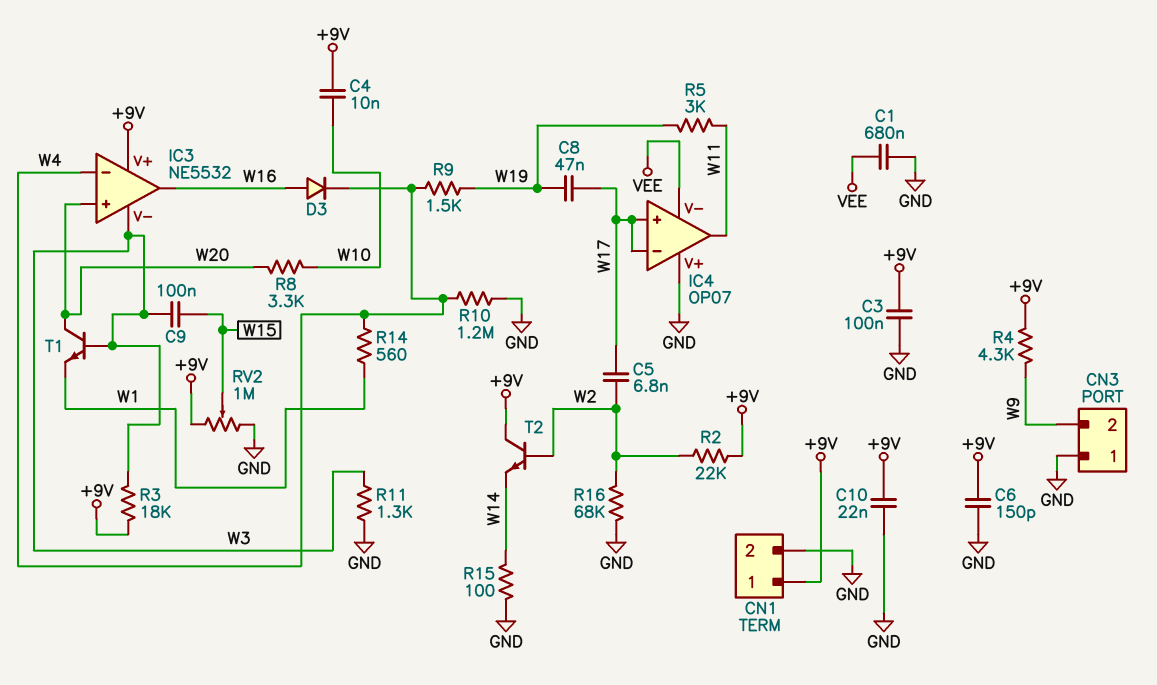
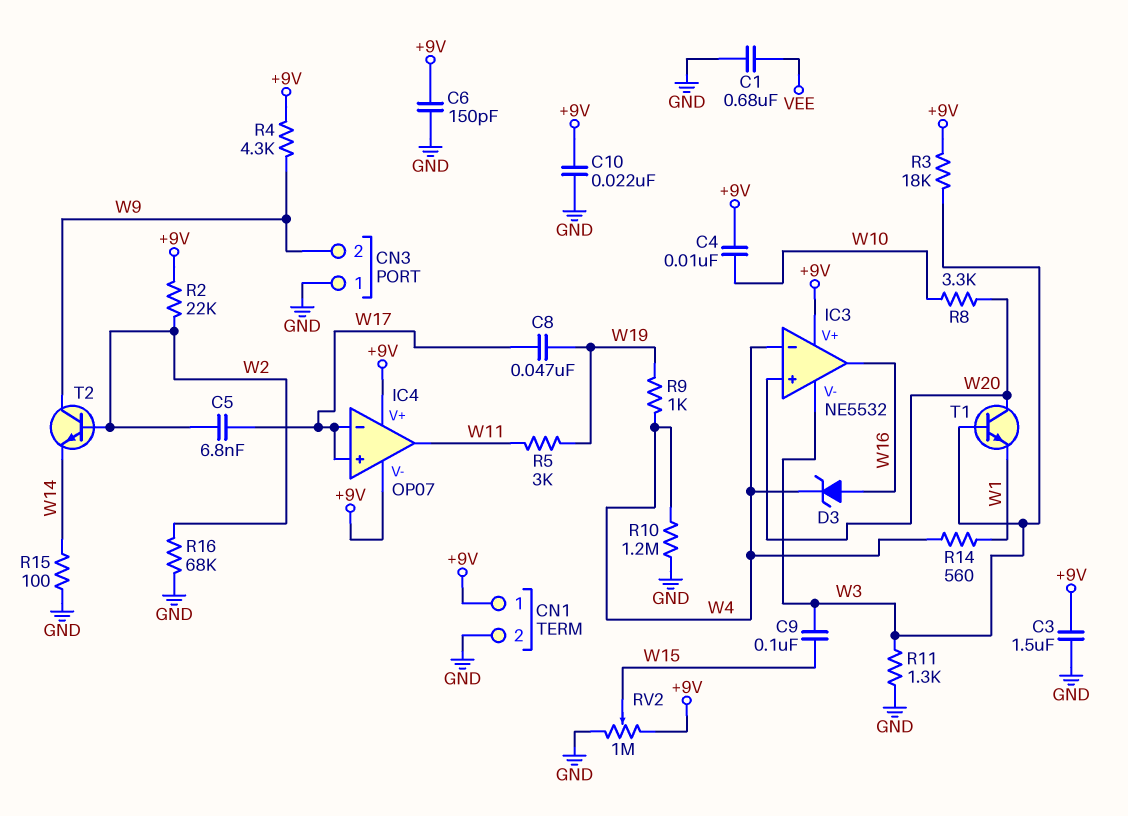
C3: 100nF (+9V, GND) -> 1.5uF (+9V, GND)
D3: diode (A W16, K W4) -> zener (A W16, K W4)
IC4 pin V+: GND -> +9V
IC4 pin V-: VEE -> +9V
R9: 1.5k (W4, W19) -> 1k (W4, W19)
T2: NPN (B W2, C +9V, E W14) -> NPN (B W2, C W9, E W14)

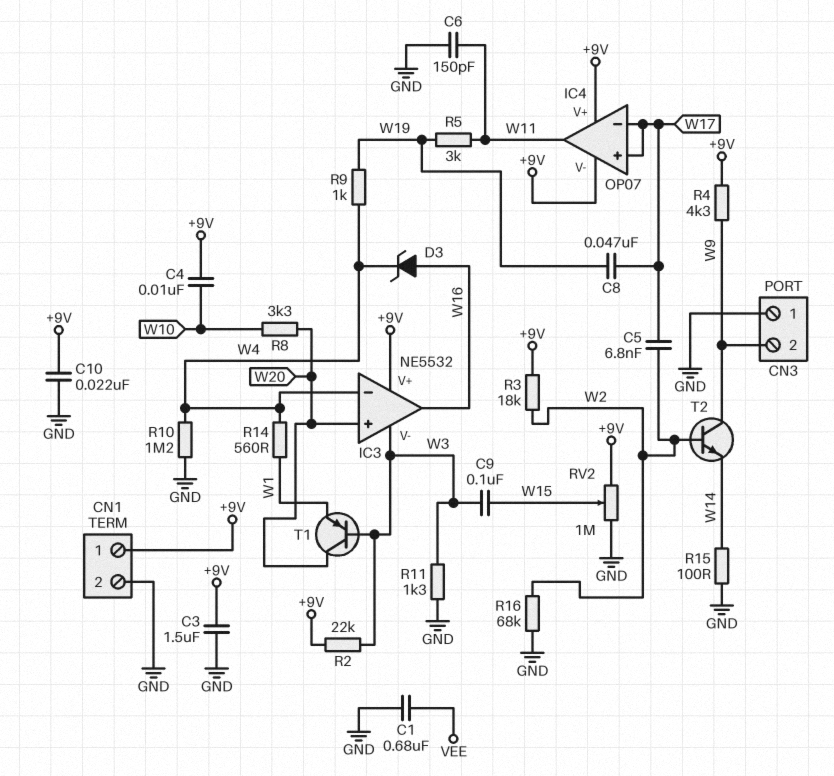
C6: 150pF (+9V, GND) -> 150pF (GND, W11)
R2: 22k (+9V, W2) -> 22k (+9V, W3)
R3: 18k (+9V, W3) -> 18k (+9V, W2)
T1: NPN (B W3, C W20, E W1) -> PNP (B W3, C W20, E W1)

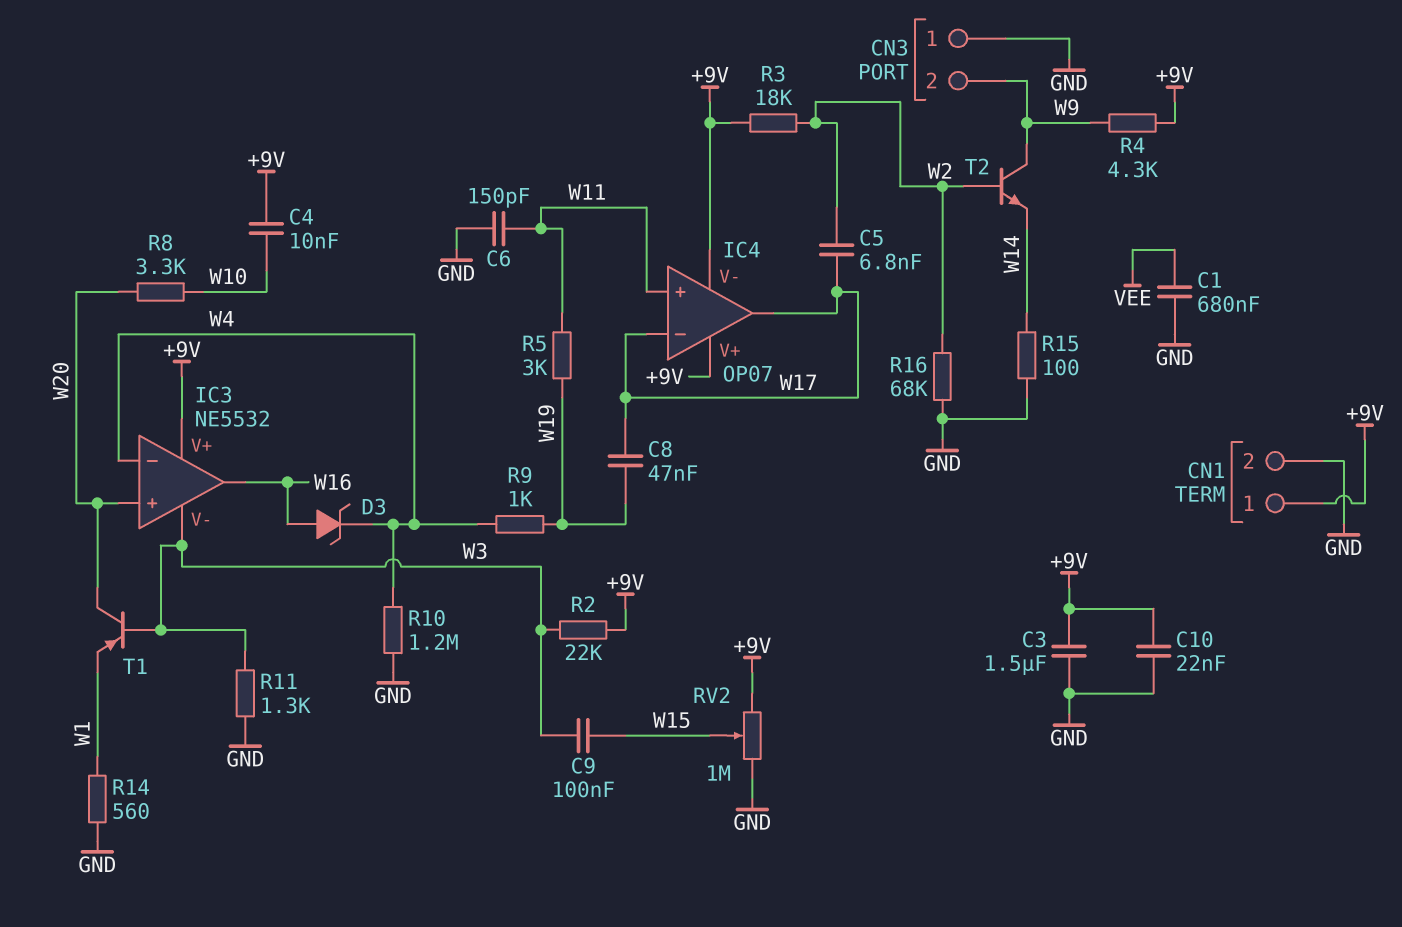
IC4 pin in+: W17 -> W11
IC4 pin out: W11 -> W17
R14: 560 (W1, W4) -> 560 (GND, W1)

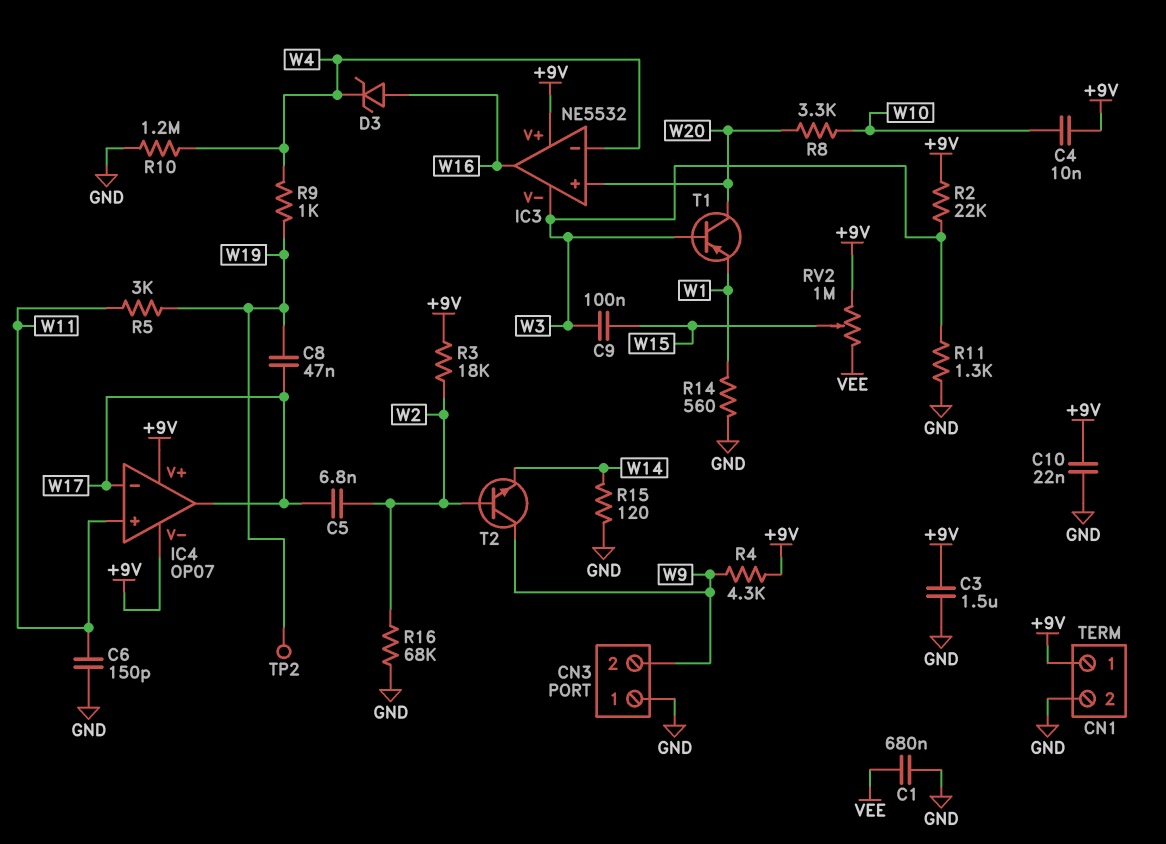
R15: 100 (GND, W14) -> 120 (GND, W14)
RV2: 1M (+9V, GND, wiper W15) -> 1M (+9V, VEE, wiper W15)
TP2: none -> test point (W19)

